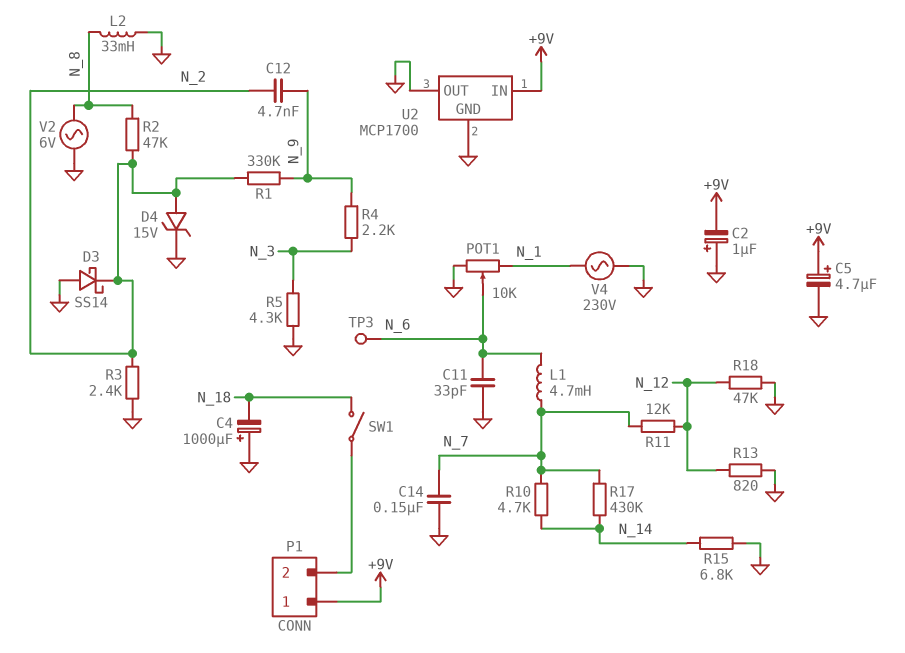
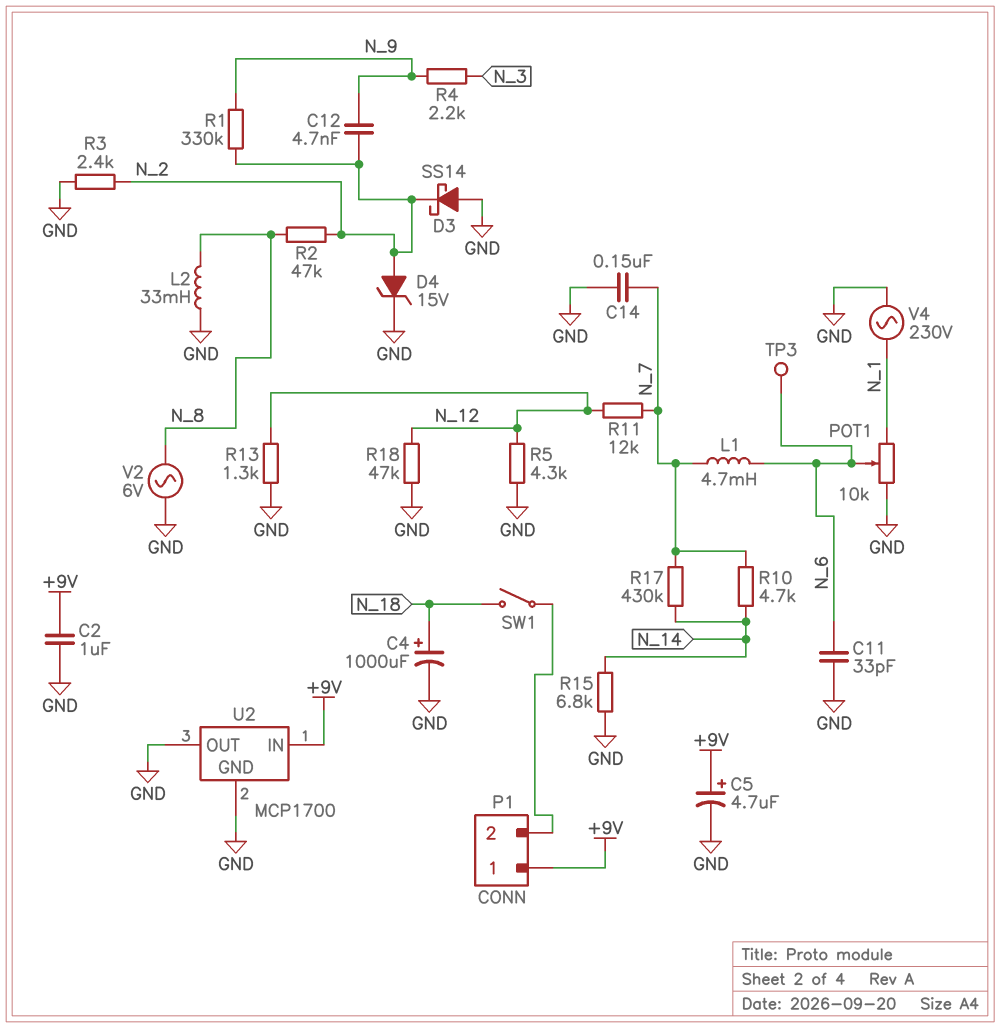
C2: 1uF (plus GND, minus +9V) -> 1uF (+9V, GND)
C4: 1000uF (plus GND, minus N_18) -> 1000uF (plus N_18, minus GND)
R5: 4.3k (GND, N_3) -> 4.3k (GND, N_12)
R13: 820 (GND, N_12) -> 1.3k (GND, N_12)

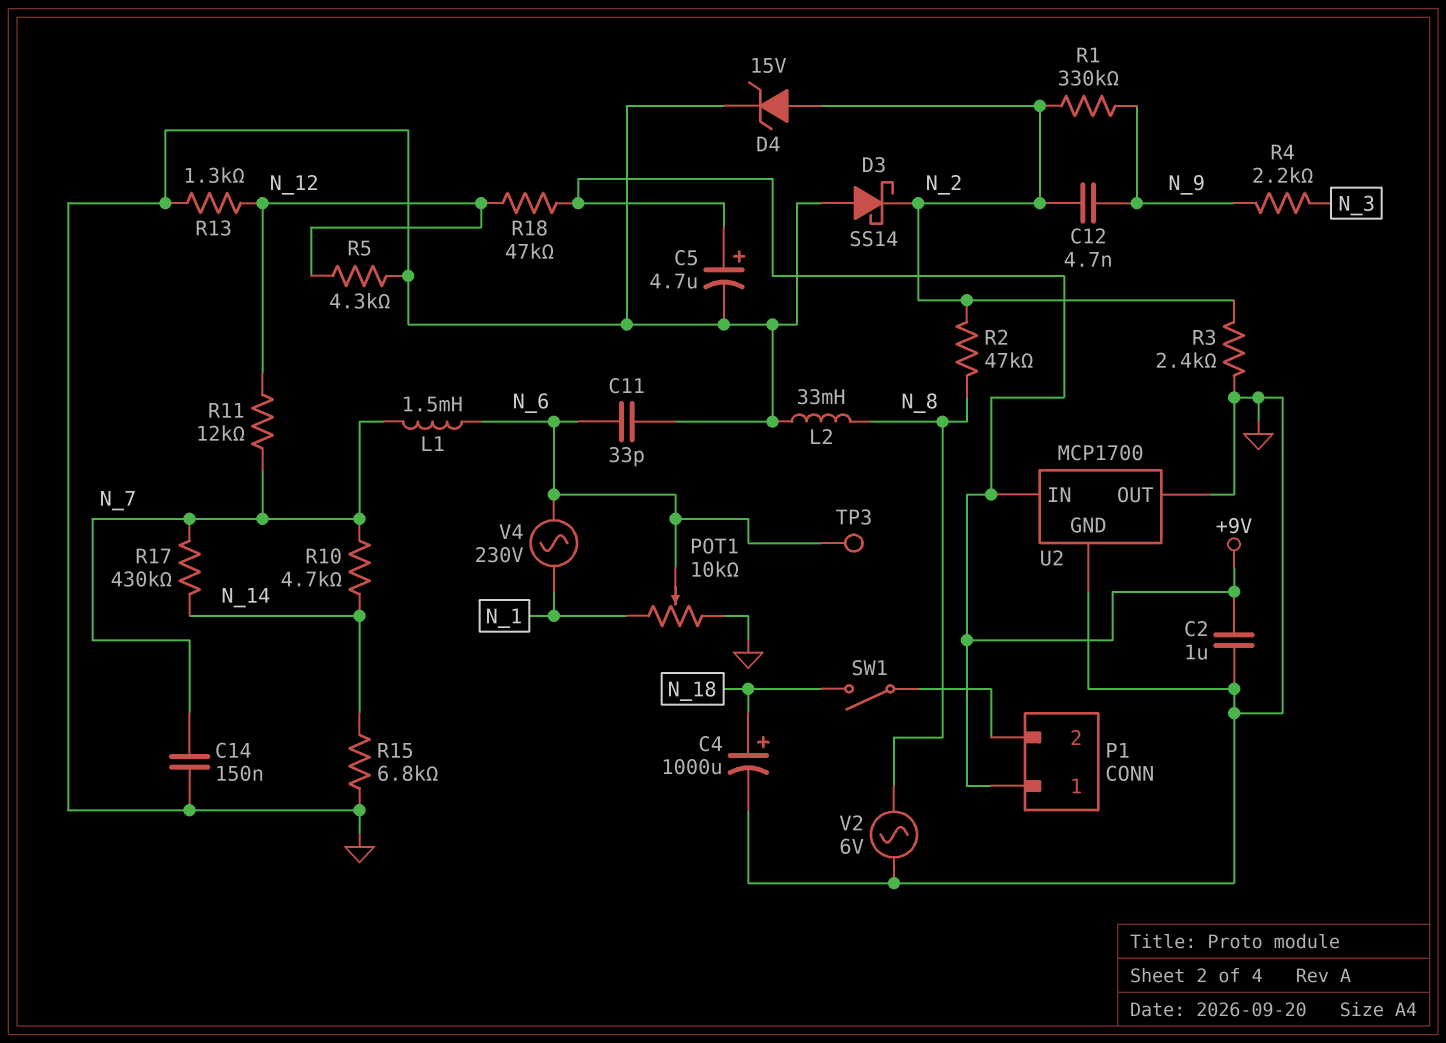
L1: 4.7mH (N_6, N_7) -> 1.5mH (N_6, N_7)
R18: 47k (GND, N_12) -> 47k (+9V, N_12)
V4: AC 230V (GND, N_1) -> AC 230V (N_1, N_6)

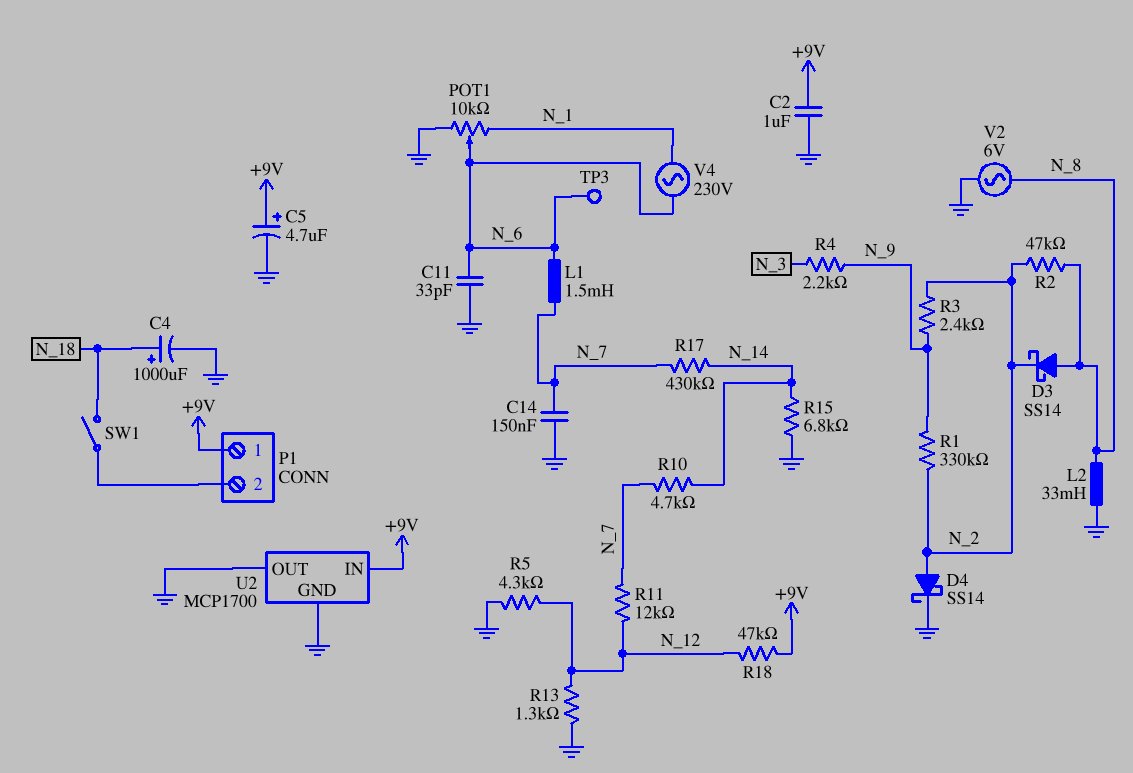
C12: 4.7nF (N_2, N_9) -> none
D3: schottky SS14 (A GND, K N_2) -> schottky SS14 (A N_8, K N_2)
D4: zener 15V (A N_2, K GND) -> schottky SS14 (A N_2, K GND)
R3: 2.4k (GND, N_2) -> 2.4k (N_2, N_9)

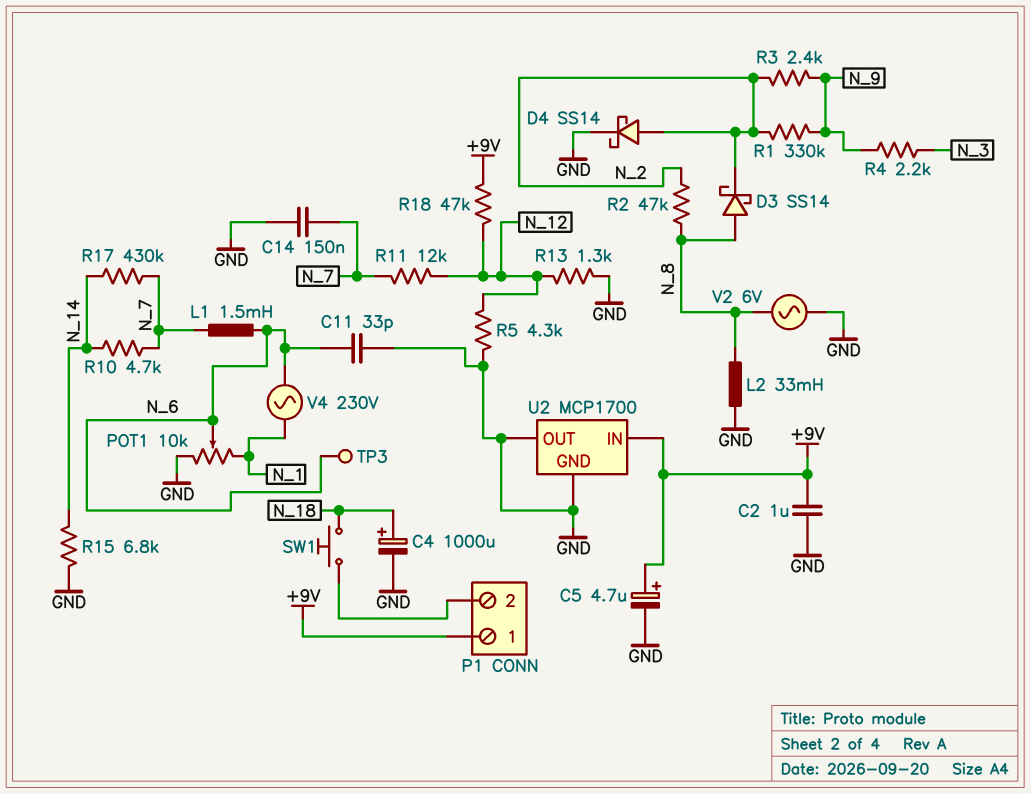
SW1: switch (N_18, P1/2) -> button (N_18, P1/2)

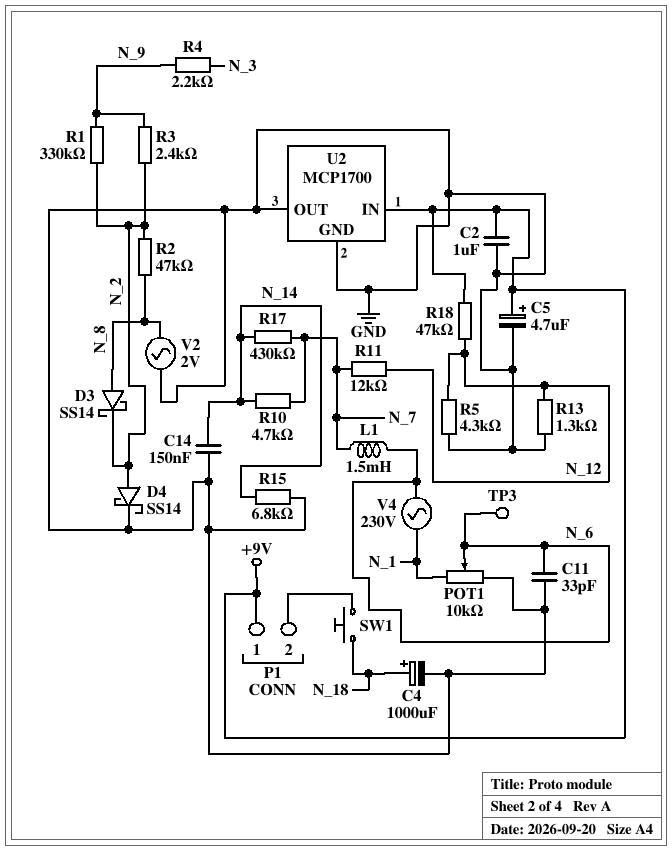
C14: 150nF (GND, N_7) -> 150nF (GND, N_14)
L2: 33mH (GND, N_8) -> none
V2: AC 6V (GND, N_8) -> AC 2V (GND, N_8)

